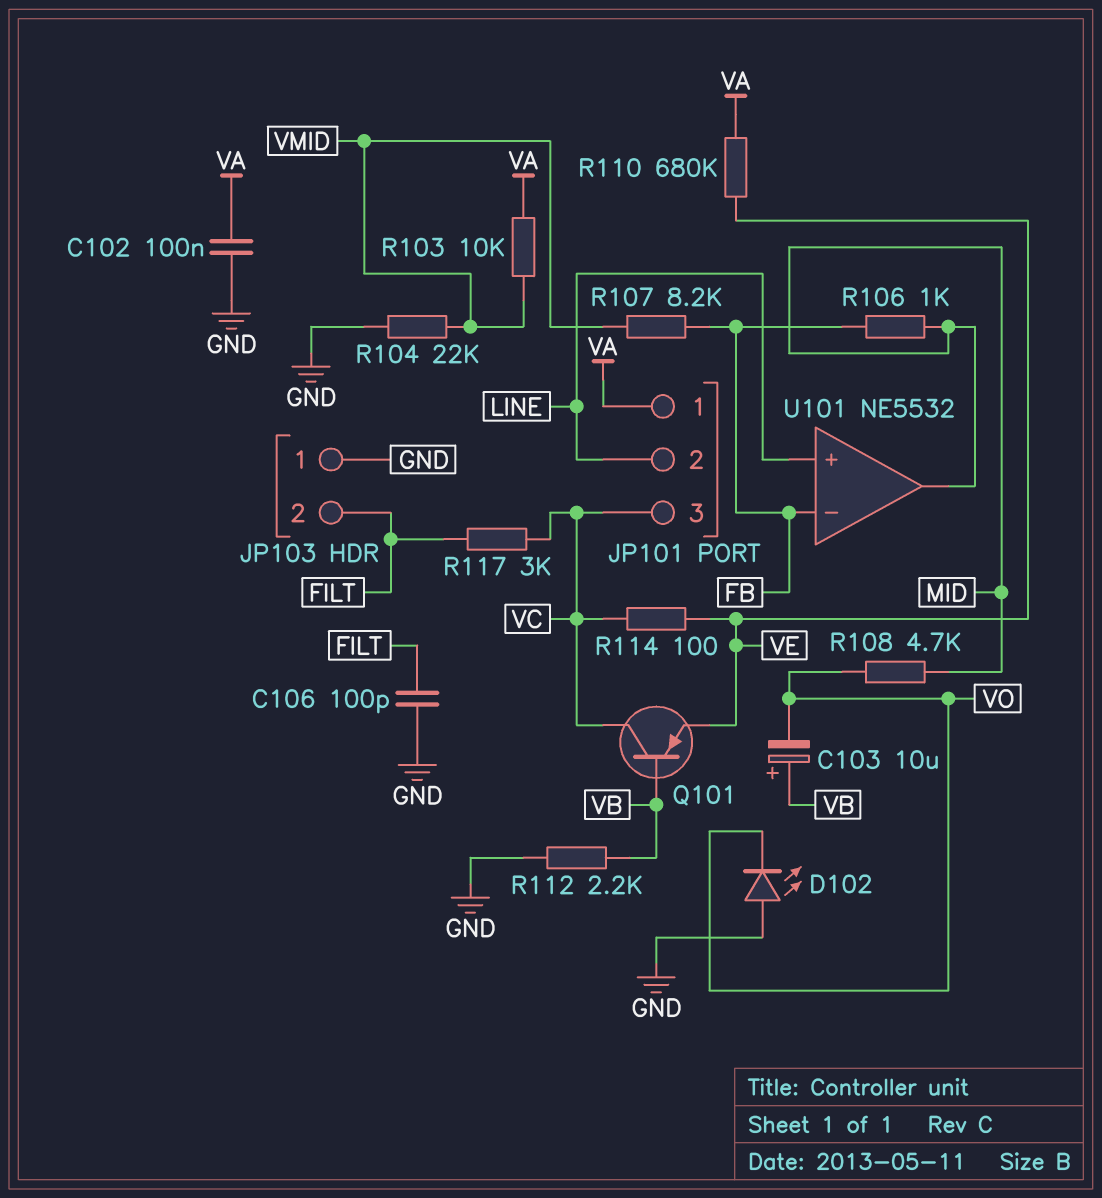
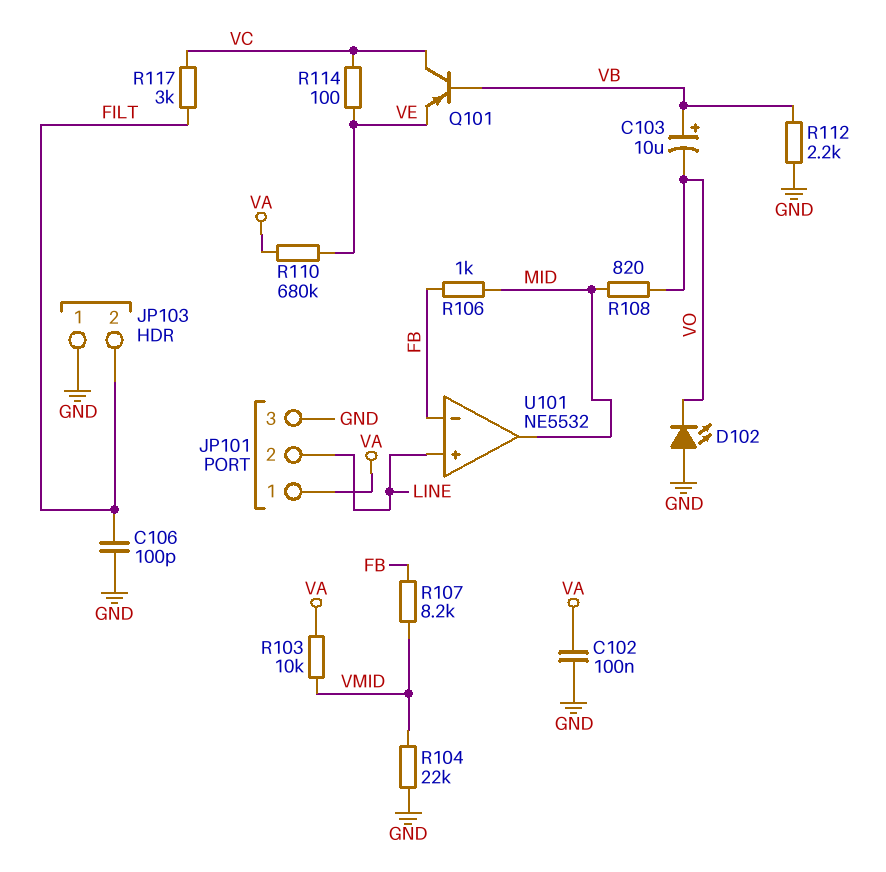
JP101 pin 3: VC -> GND
R108: 4.7k (MID, VO) -> 820 (MID, VO)

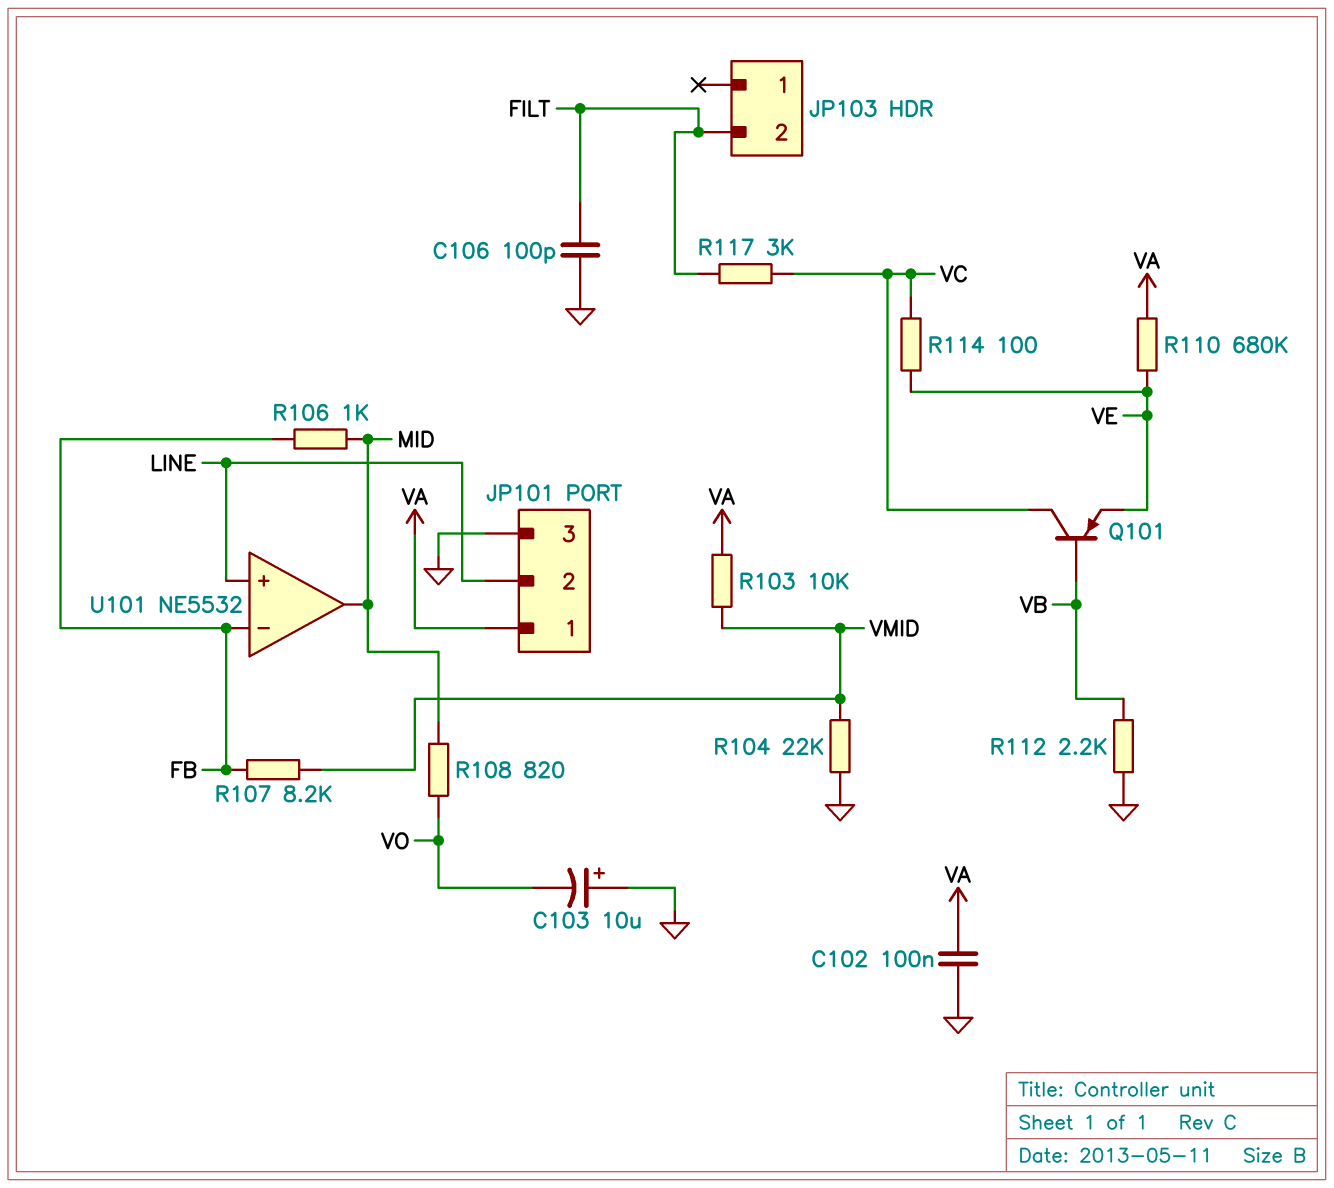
C103: 10uF (plus VB, minus VO) -> 10uF (plus GND, minus VO)
D102: LED (A GND, K VO) -> none
JP103 pin 1: GND -> none

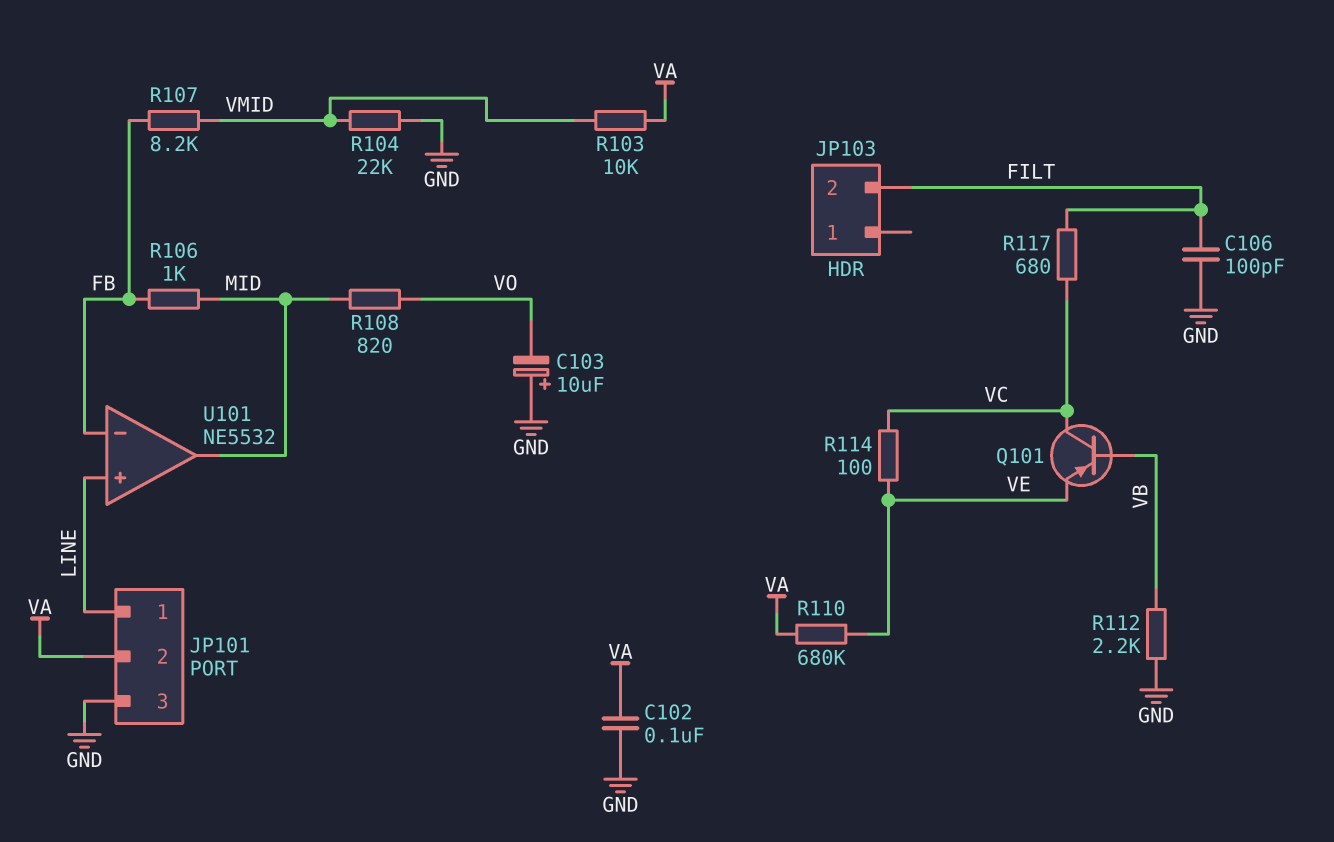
JP101 pin 1: VA -> LINE
JP101 pin 2: LINE -> VA
R117: 3k (FILT, VC) -> 680 (FILT, VC)

